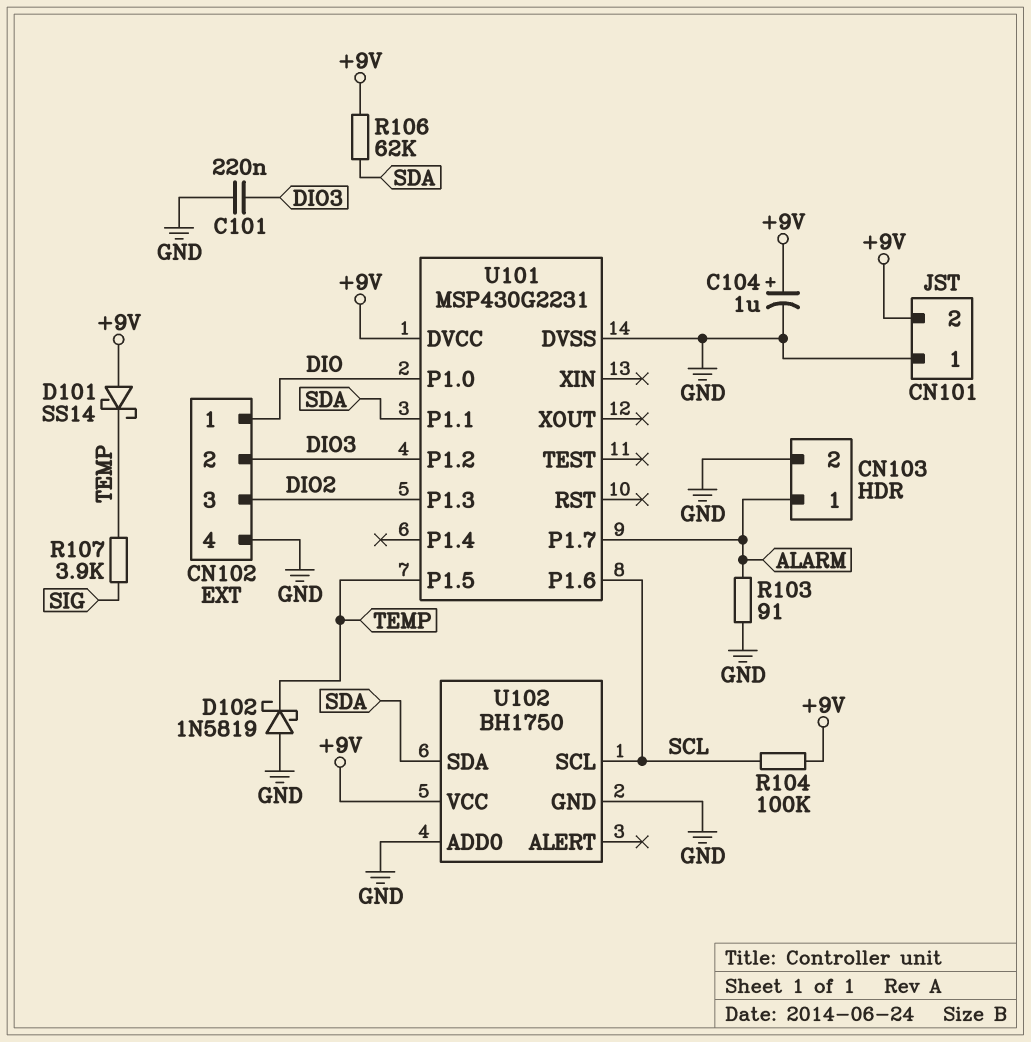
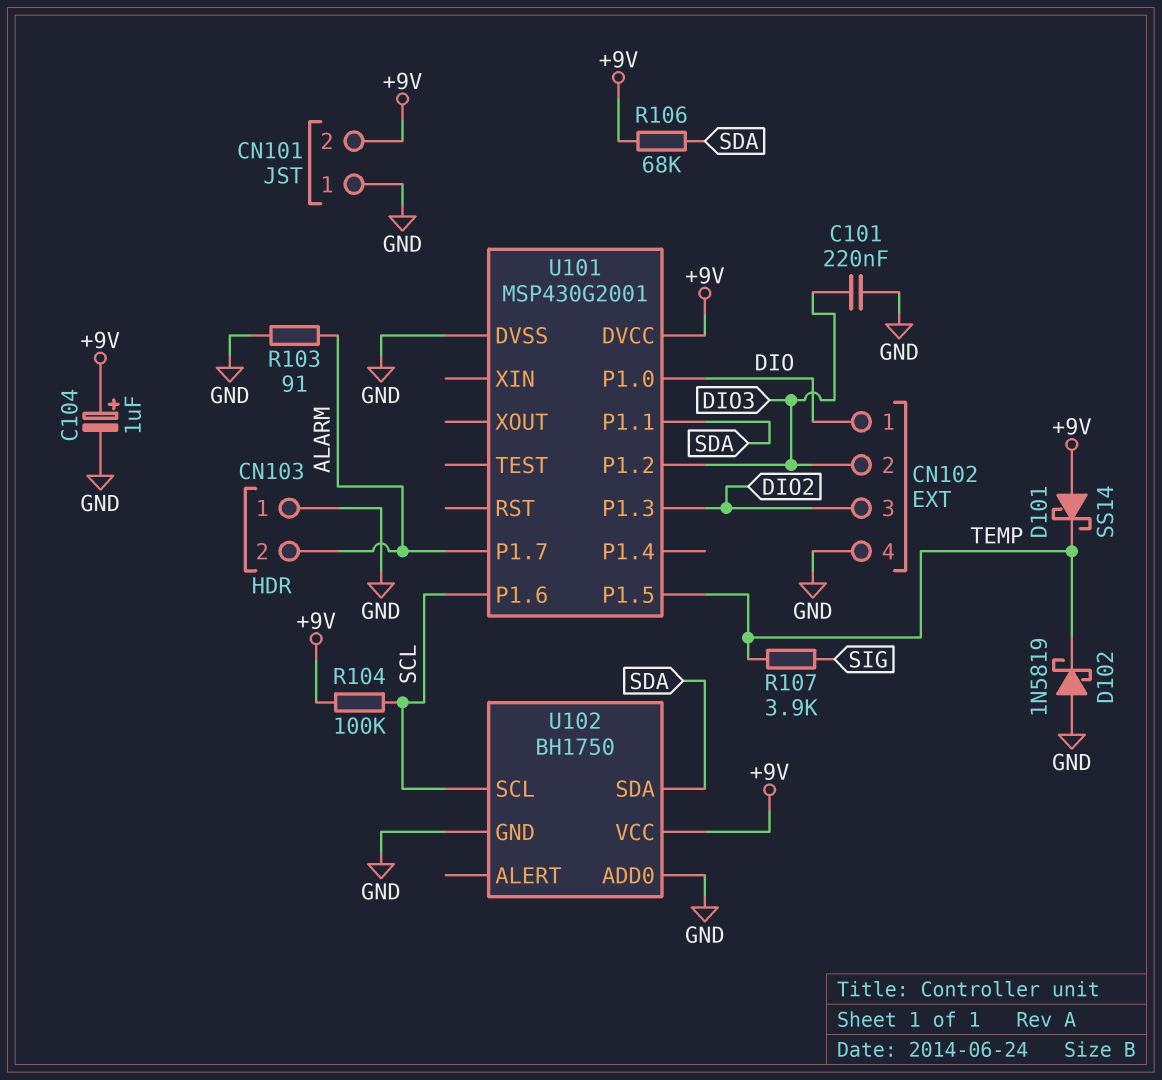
CN103 pin 1: ALARM -> GND
CN103 pin 2: GND -> ALARM
R106: 62k (+9V, SDA) -> 68k (+9V, SDA)
U101: MSP430G2231 -> MSP430G2001

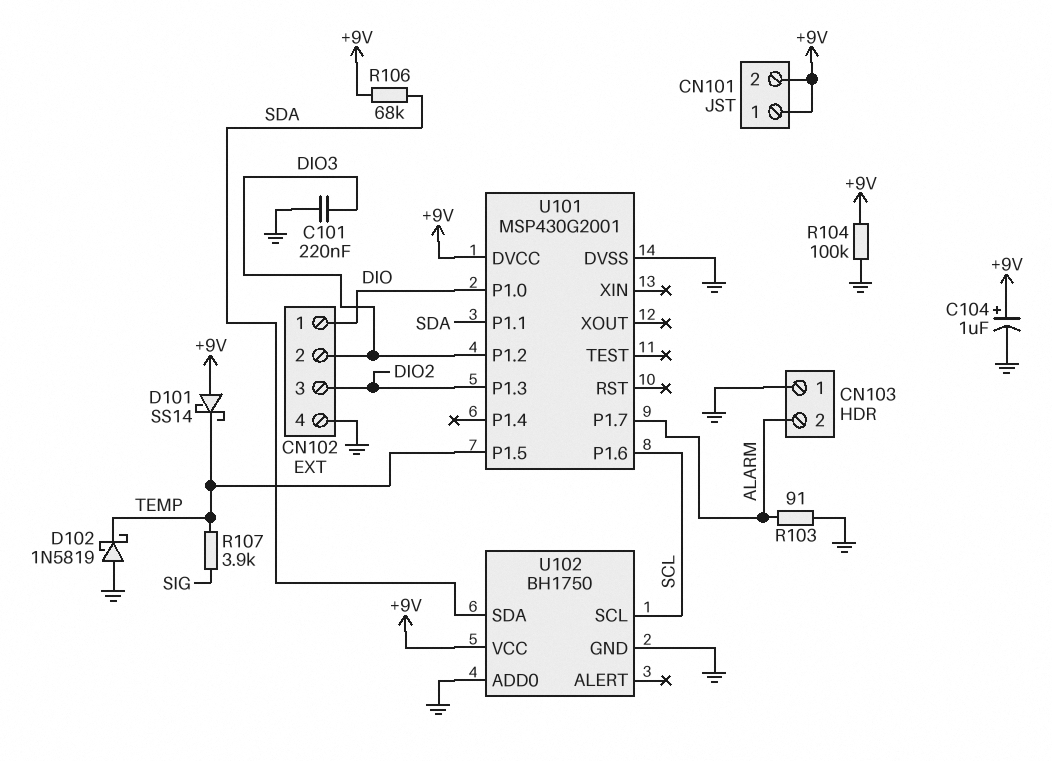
CN101 pin 1: GND -> +9V
R104: 100k (+9V, SCL) -> 100k (+9V, GND)

